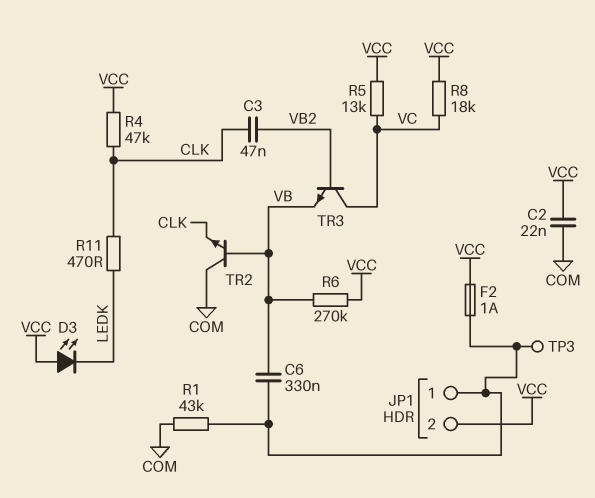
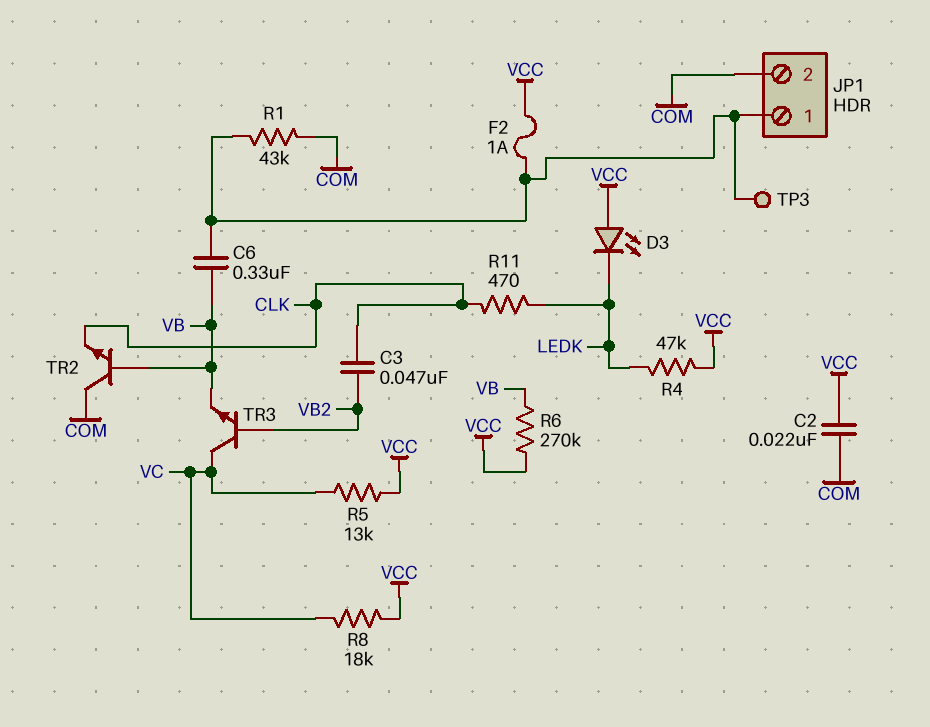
JP1 pin 2: VCC -> COM
R4: 47k (CLK, VCC) -> 47k (LEDK, VCC)

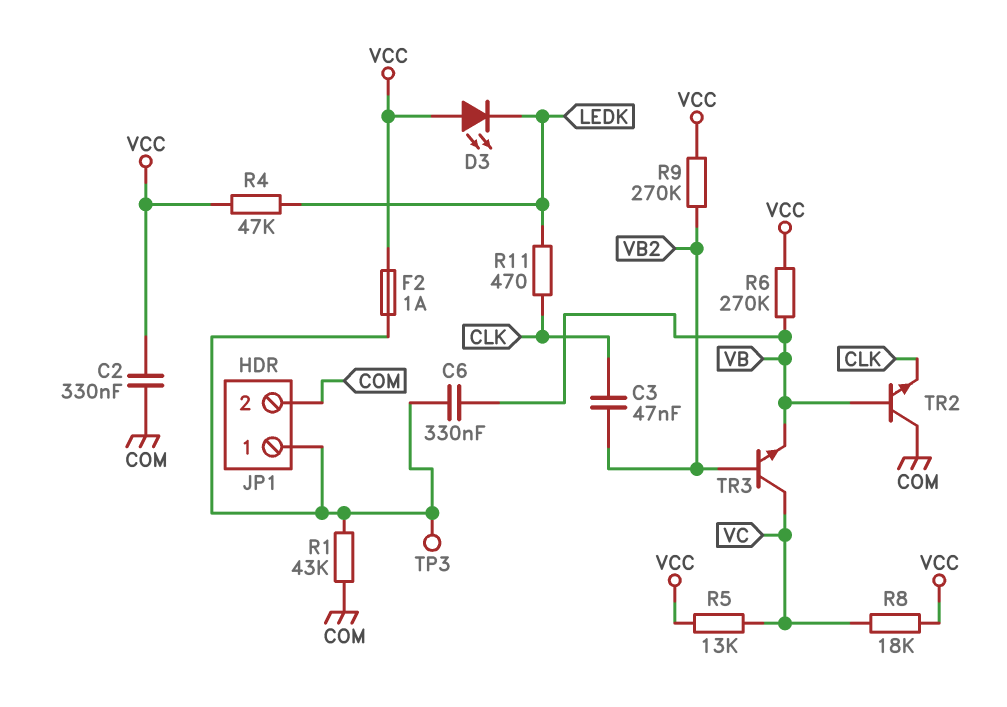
C2: 22nF (COM, VCC) -> 330nF (COM, VCC)
R9: none -> 270k (VB2, VCC)

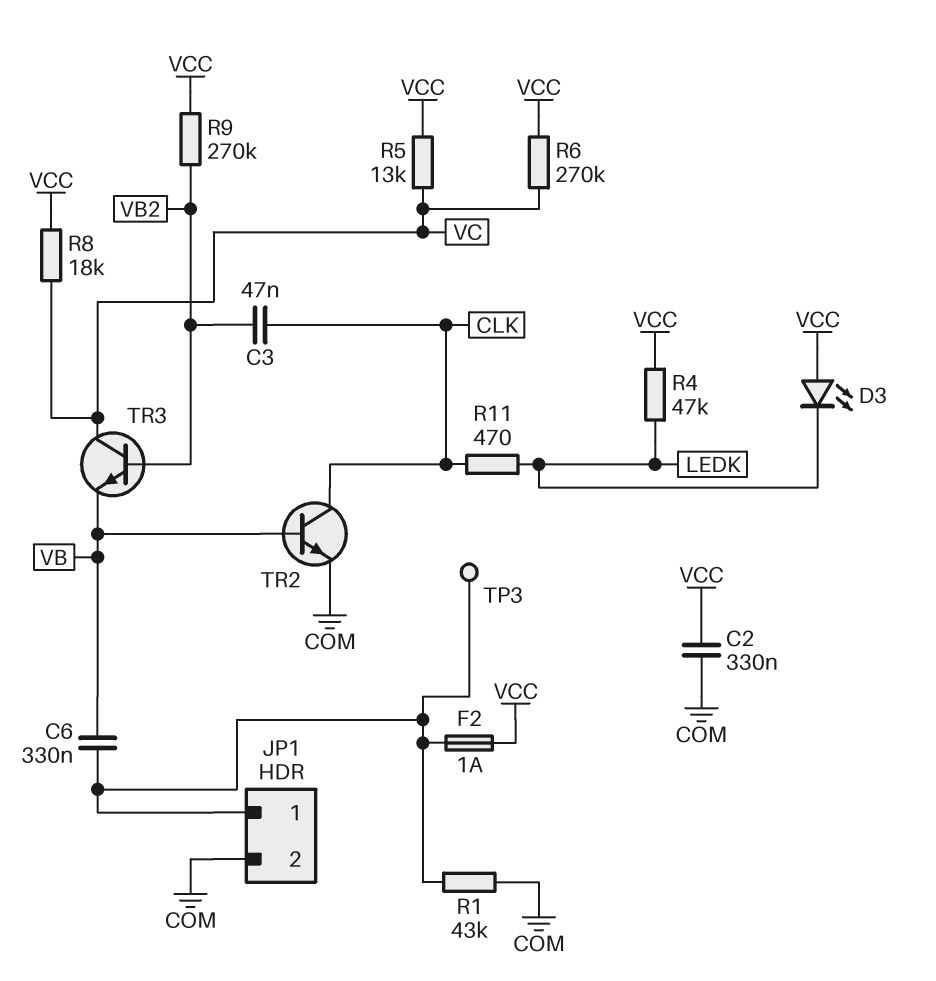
R6: 270k (VB, VCC) -> 270k (VC, VCC)
TR2: NPN (B VB, C COM, E CLK) -> NPN (B VB, C CLK, E COM)

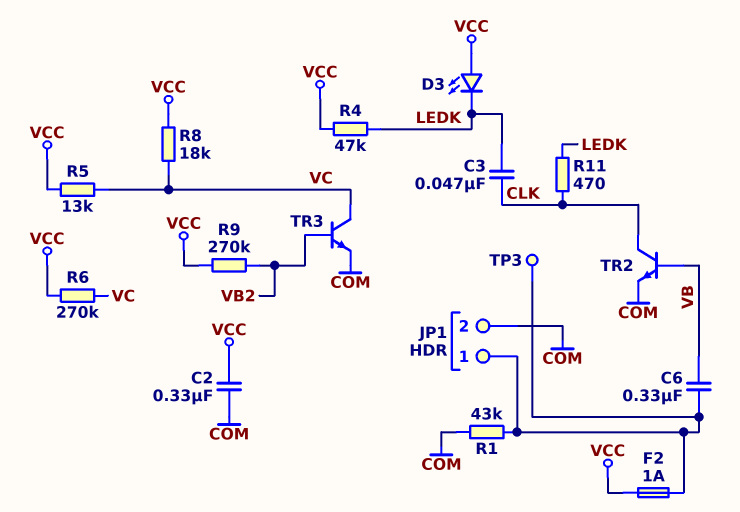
C3: 47nF (CLK, VB2) -> 47nF (CLK, LEDK)
TR3: NPN (B VB2, C VC, E VB) -> NPN (B VB2, C VC, E COM)

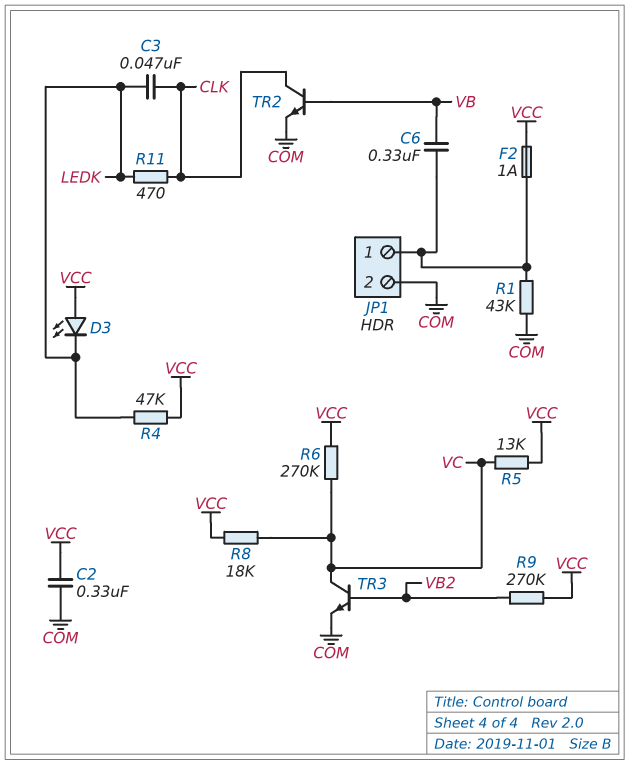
TP3: test point (JP1/1) -> none

